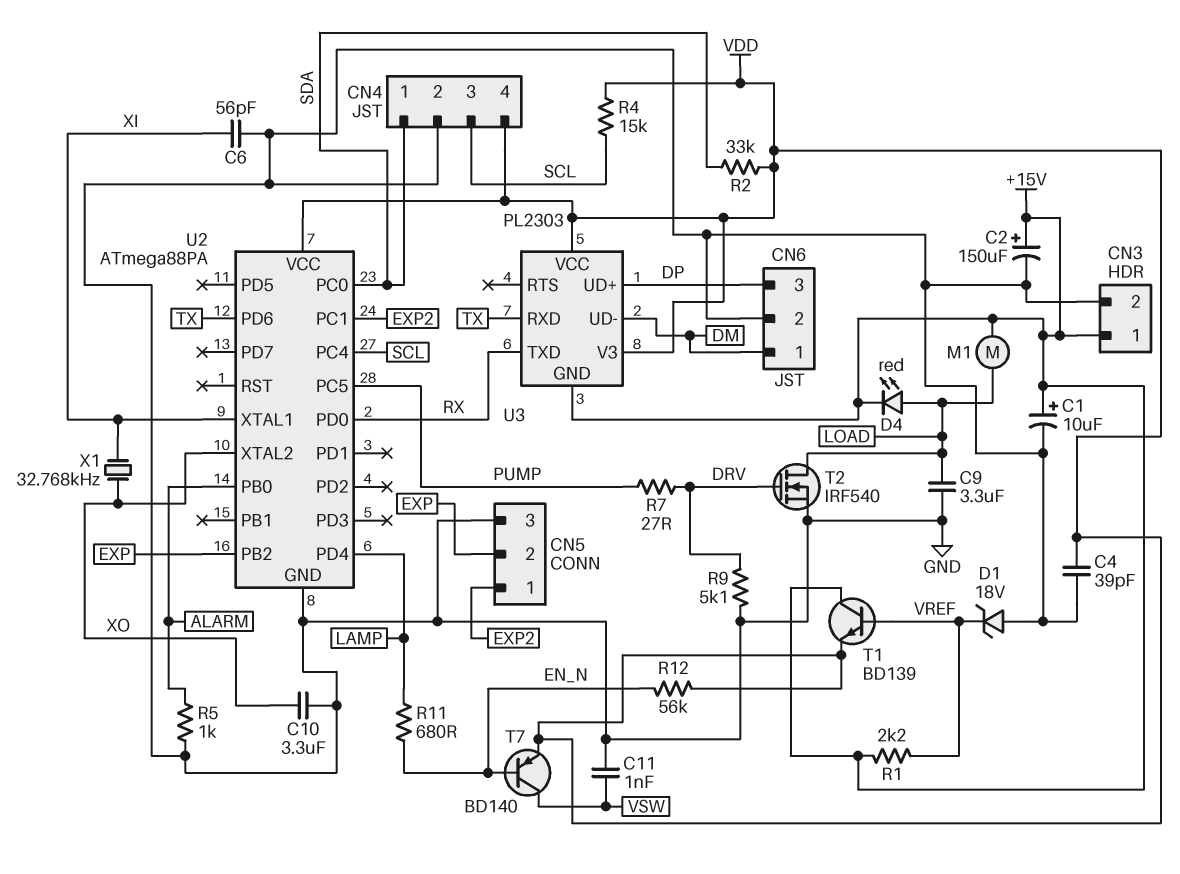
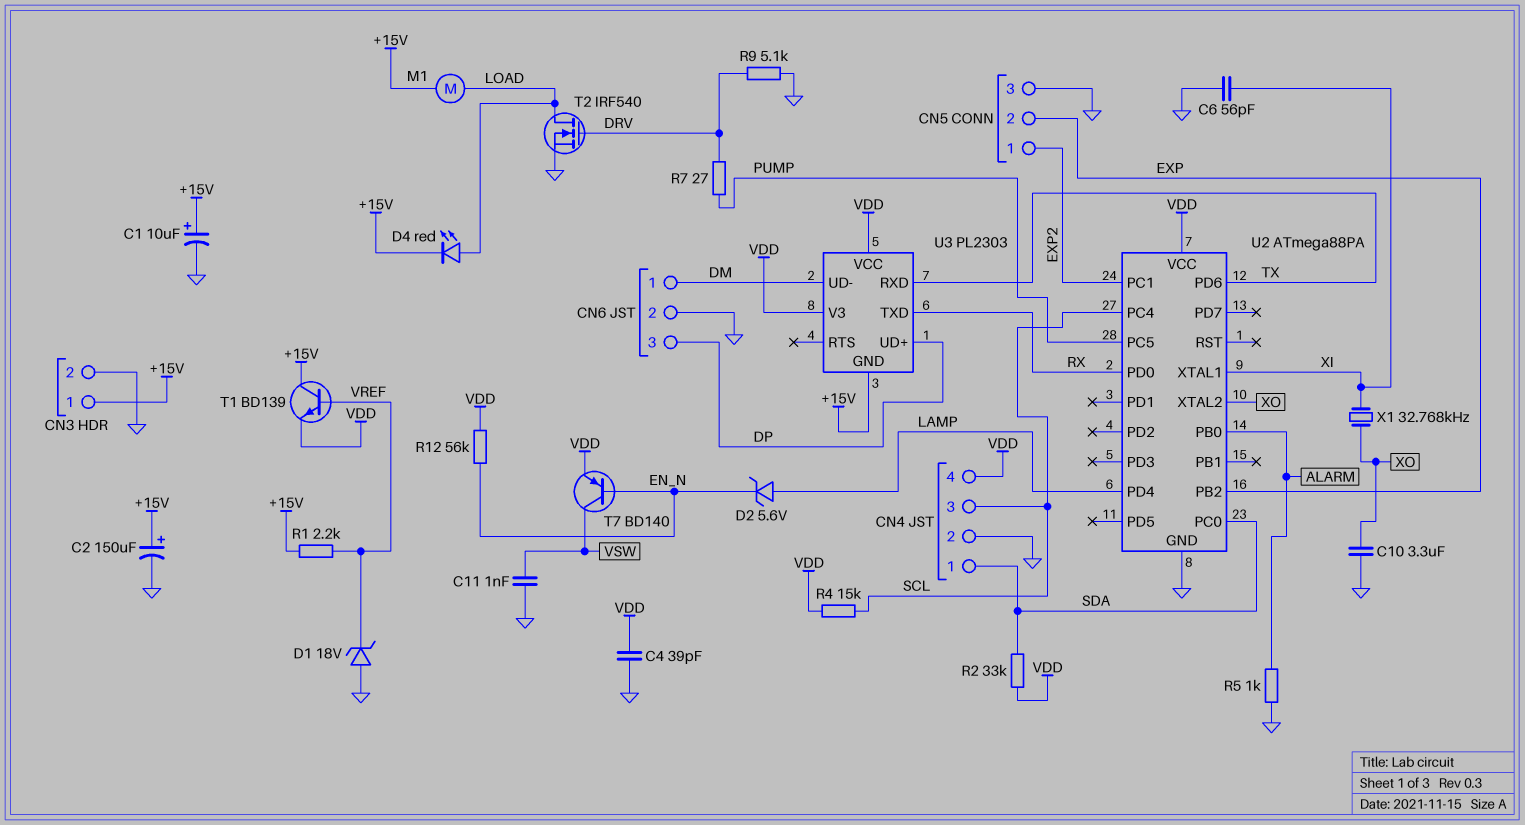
C9: 3.3uF (GND, LOAD) -> none
D2: none -> zener 5.6V (A LAMP, K EN_N)
R11: 680 (EN_N, LAMP) -> none

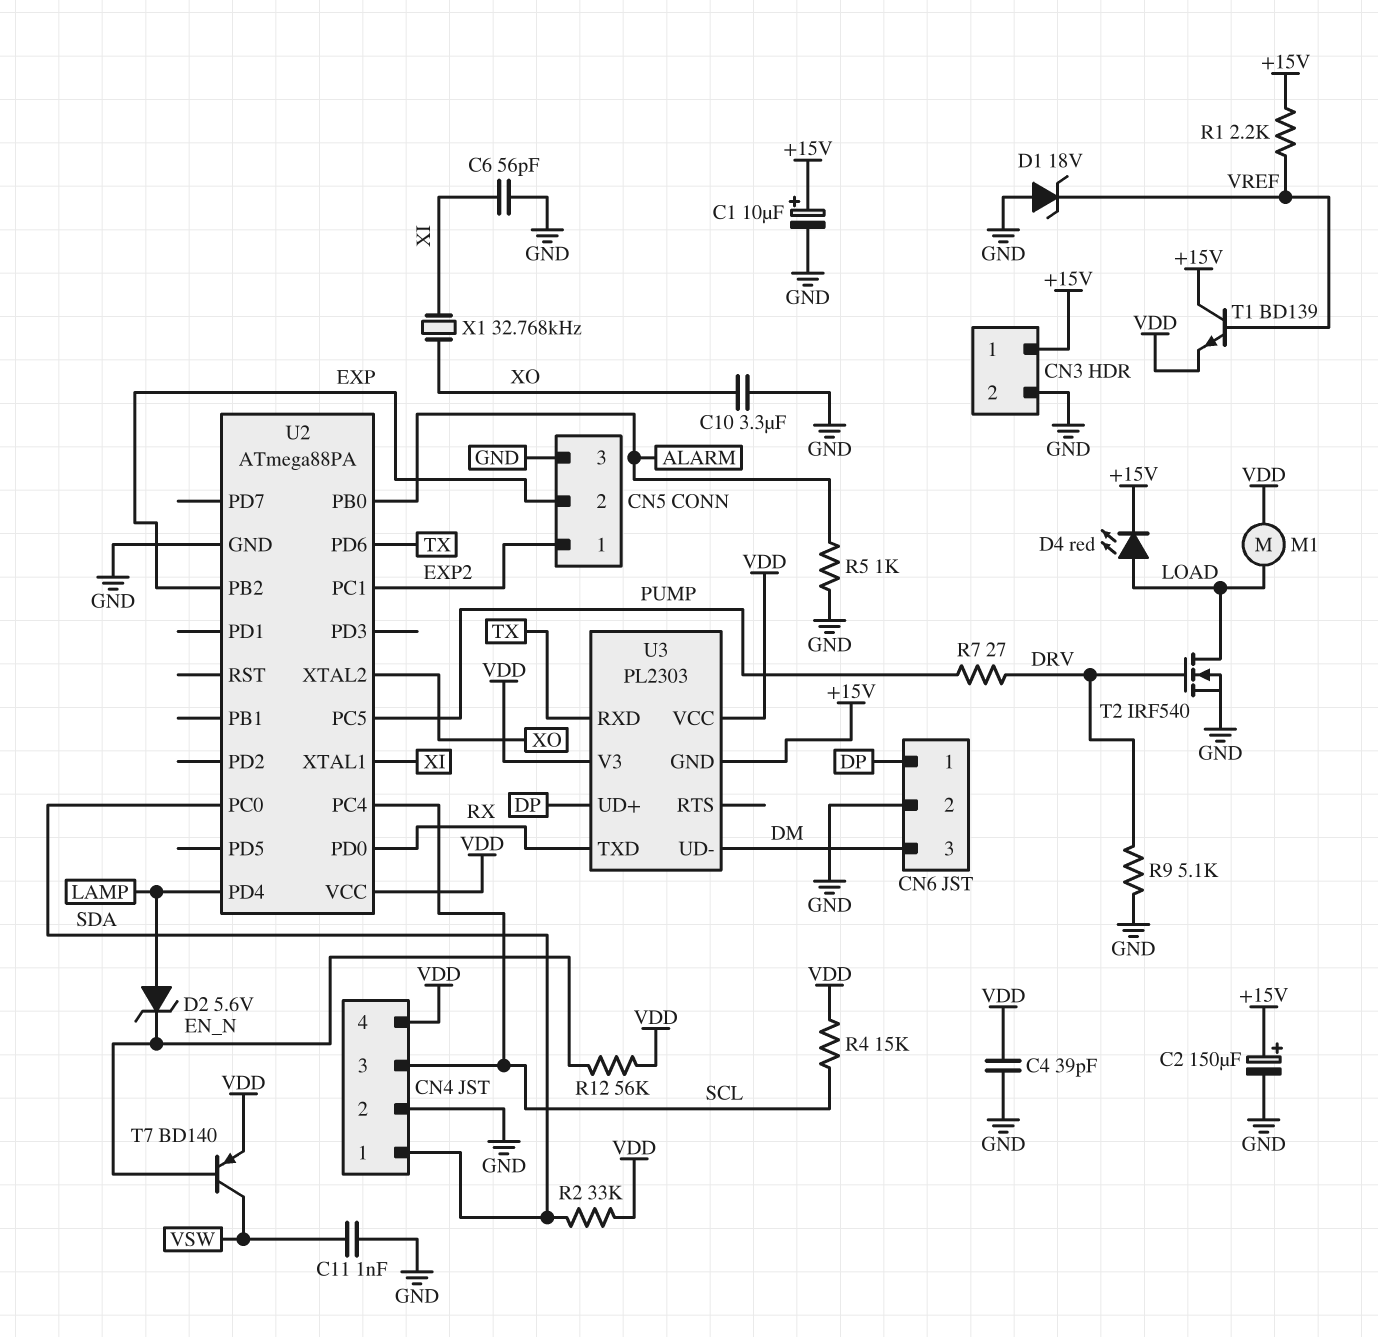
CN6 pin 1: DM -> DP
CN6 pin 3: DP -> DM
M1: motor (+15V, LOAD) -> motor (LOAD, VDD)

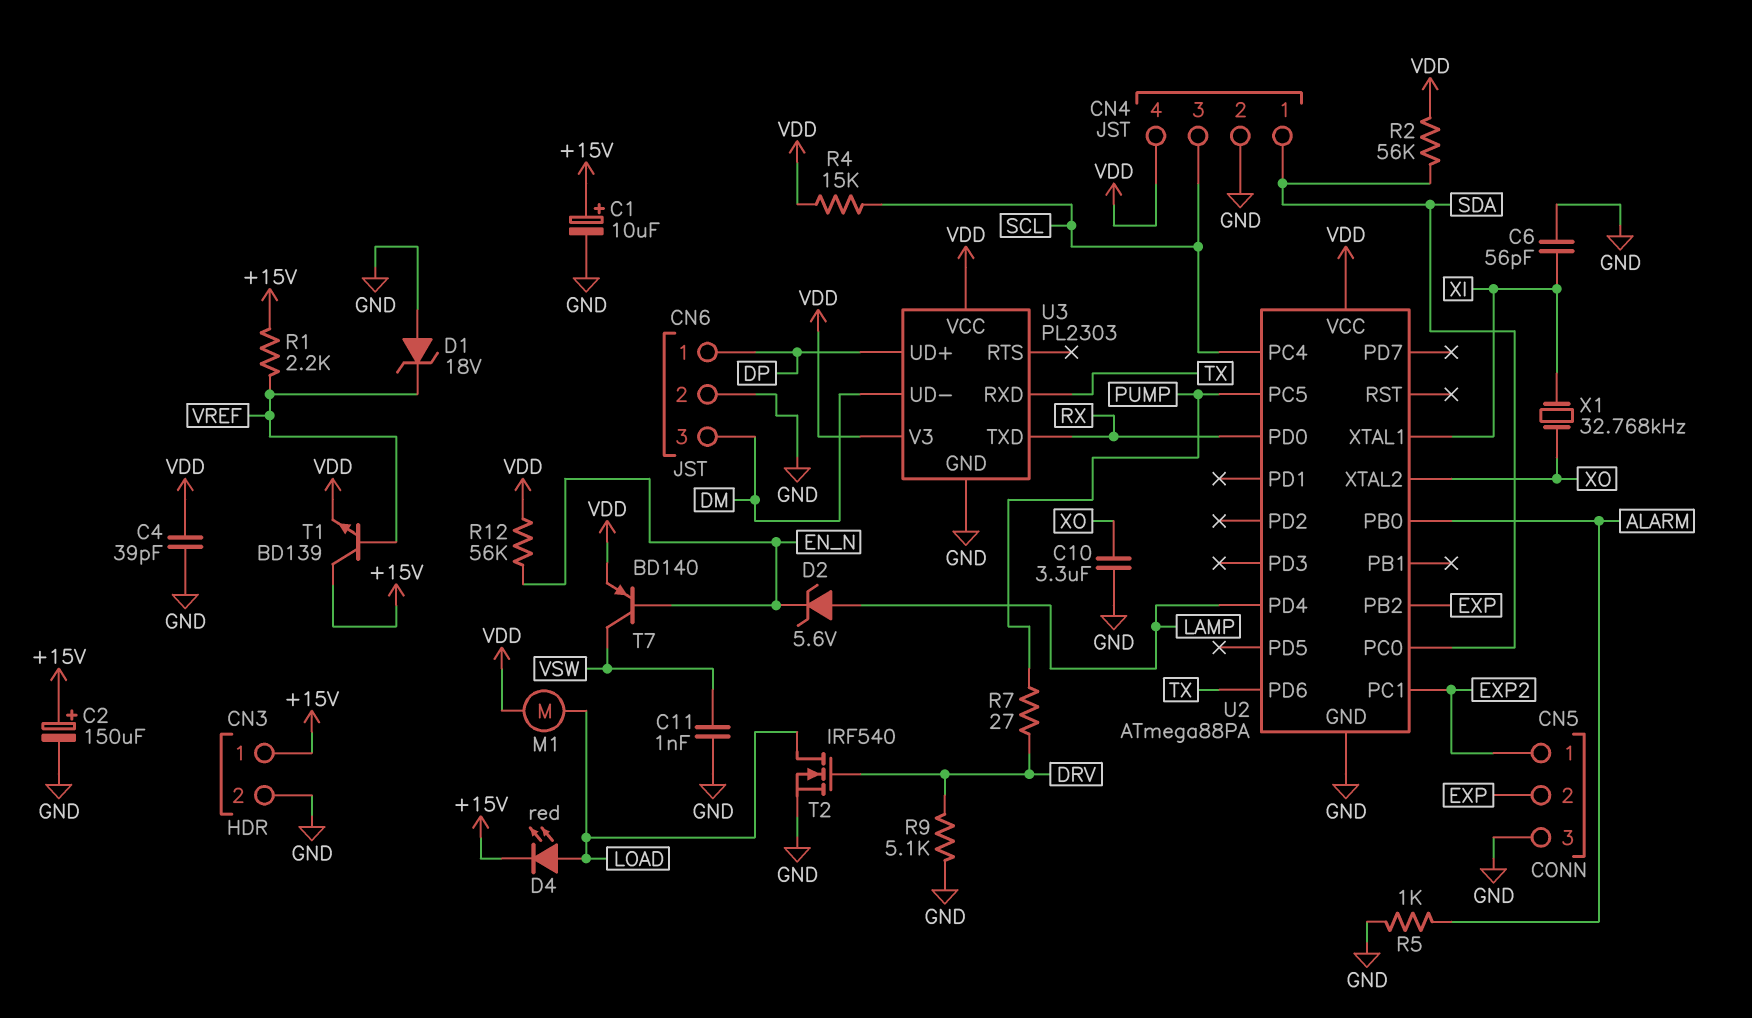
R2: 33k (SDA, VDD) -> 56k (SDA, VDD)
U3 pin GND: +15V -> GND

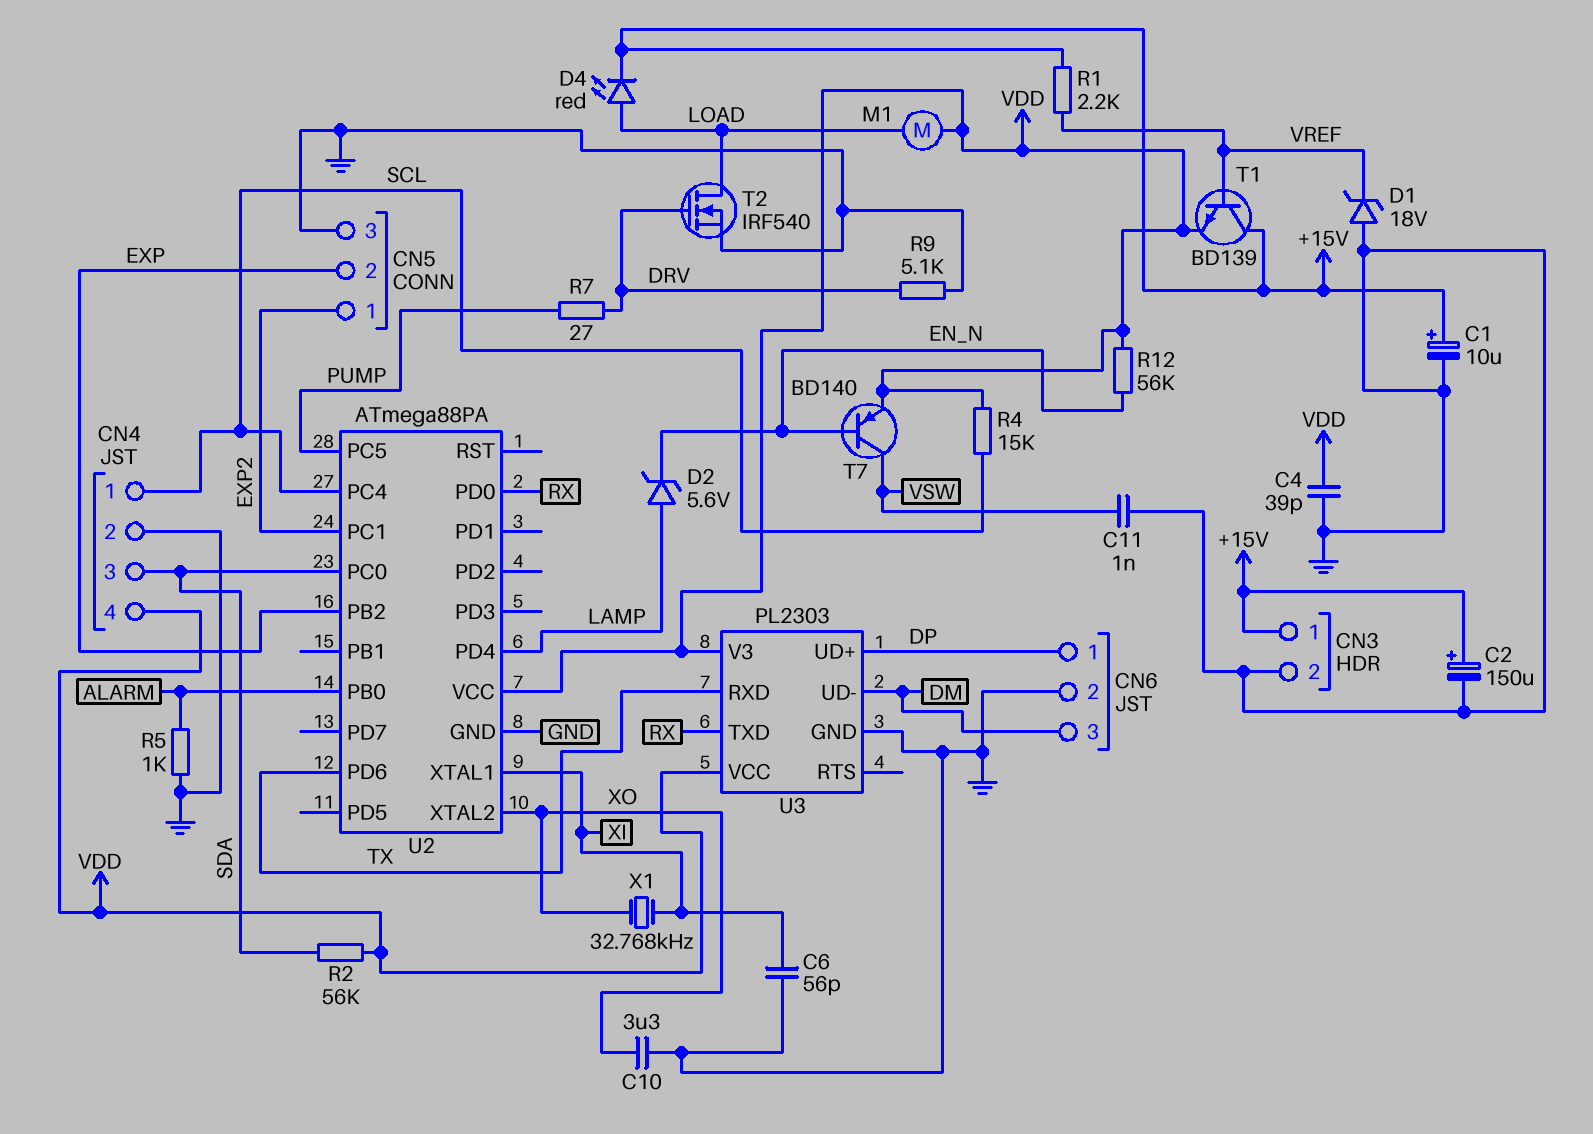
CN4 pin 1: SDA -> SCL
CN4 pin 3: SCL -> SDA

